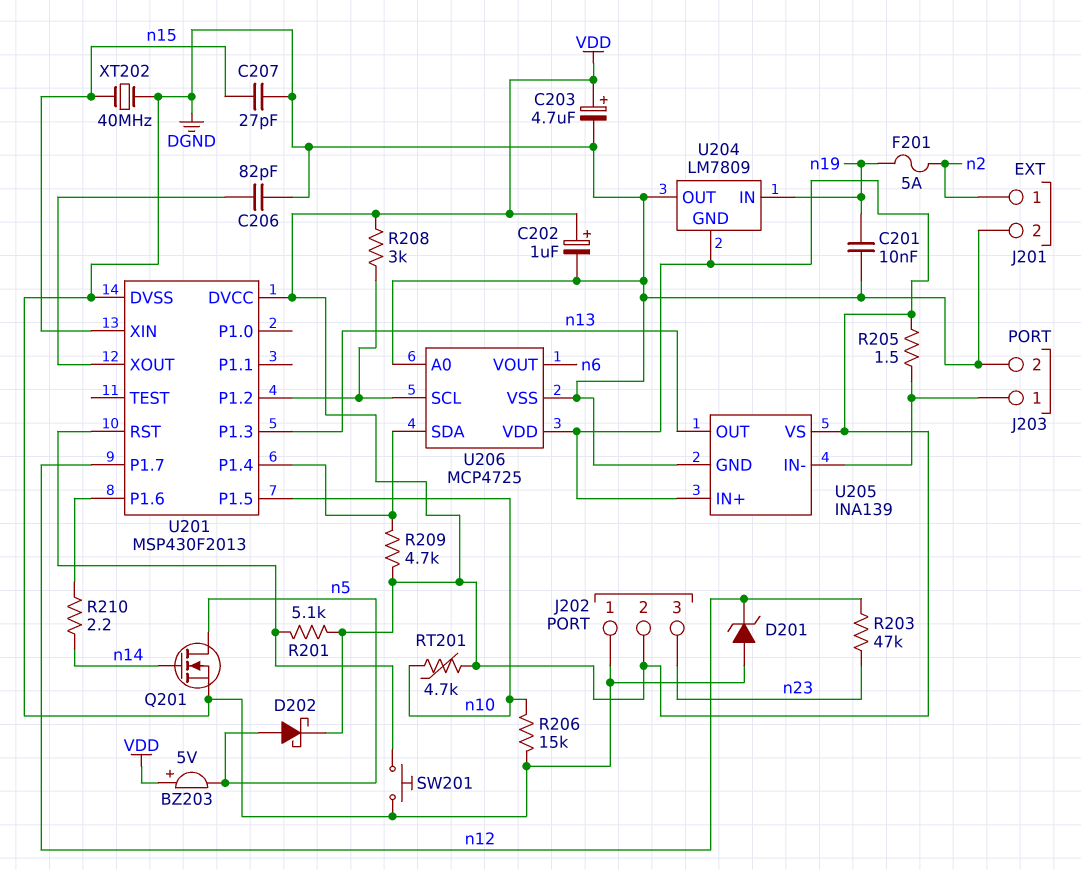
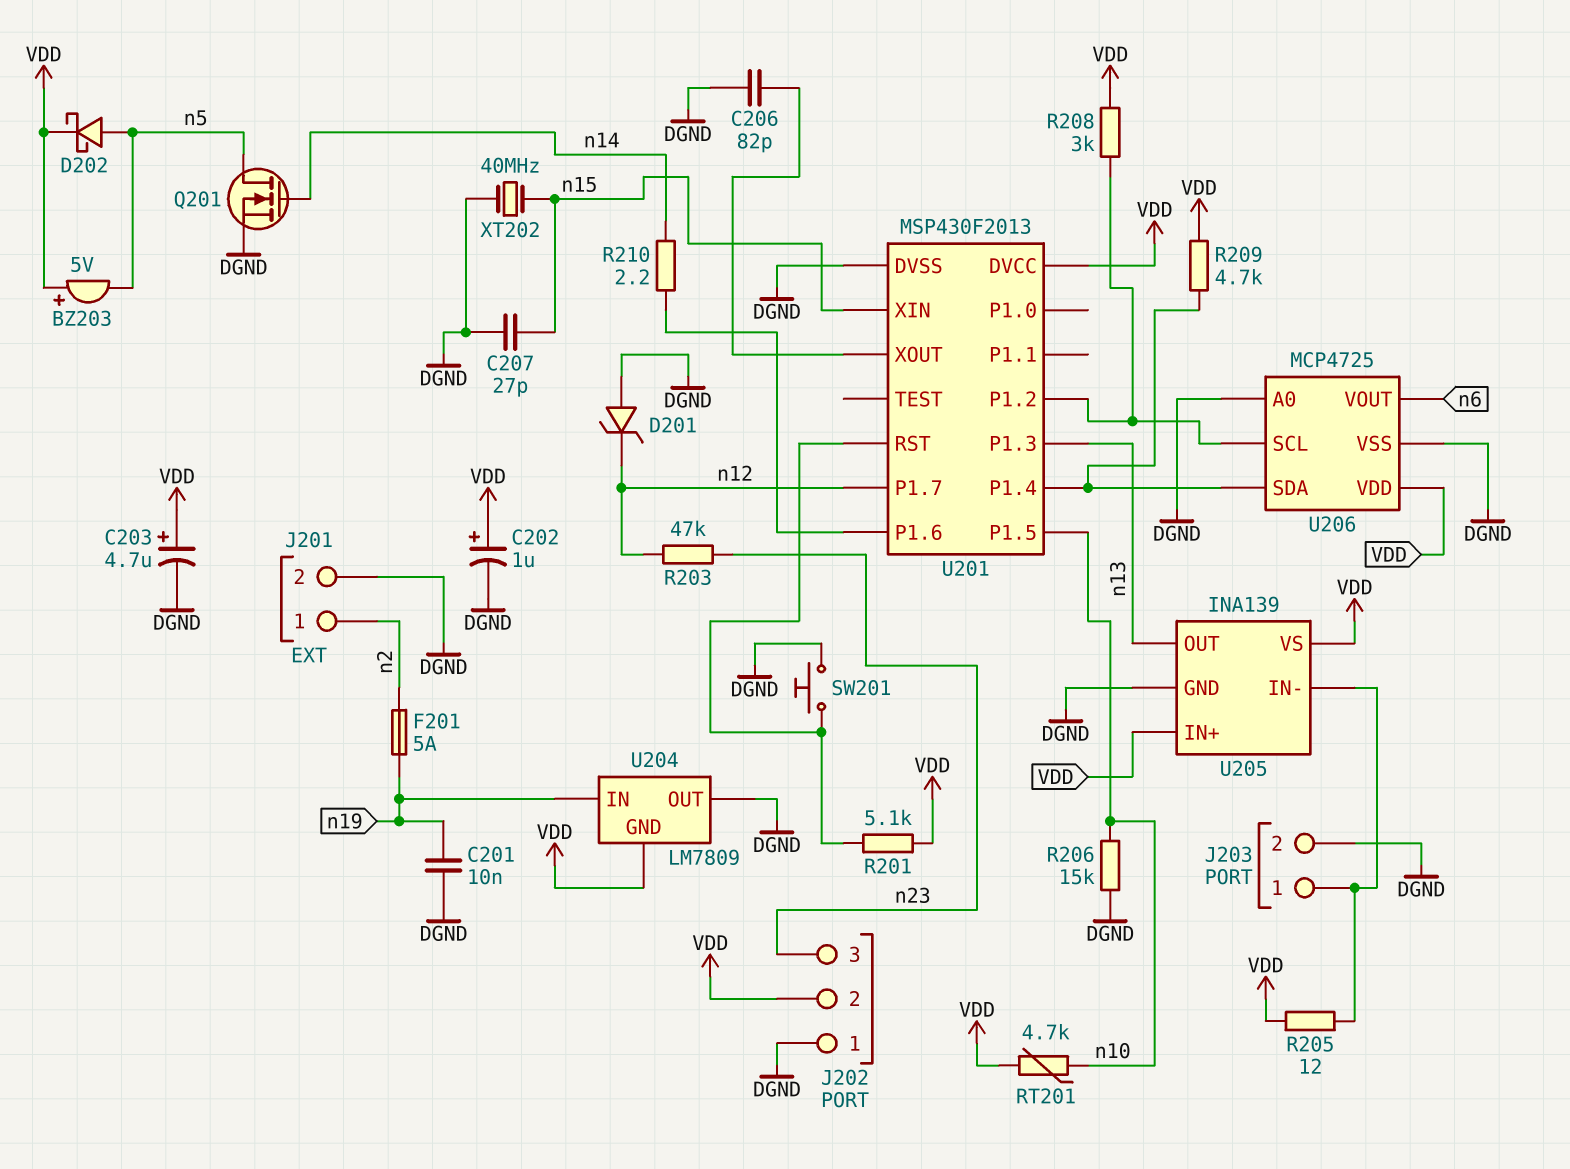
R205: 1.5 (J203/1, VDD) -> 12 (J203/1, VDD)

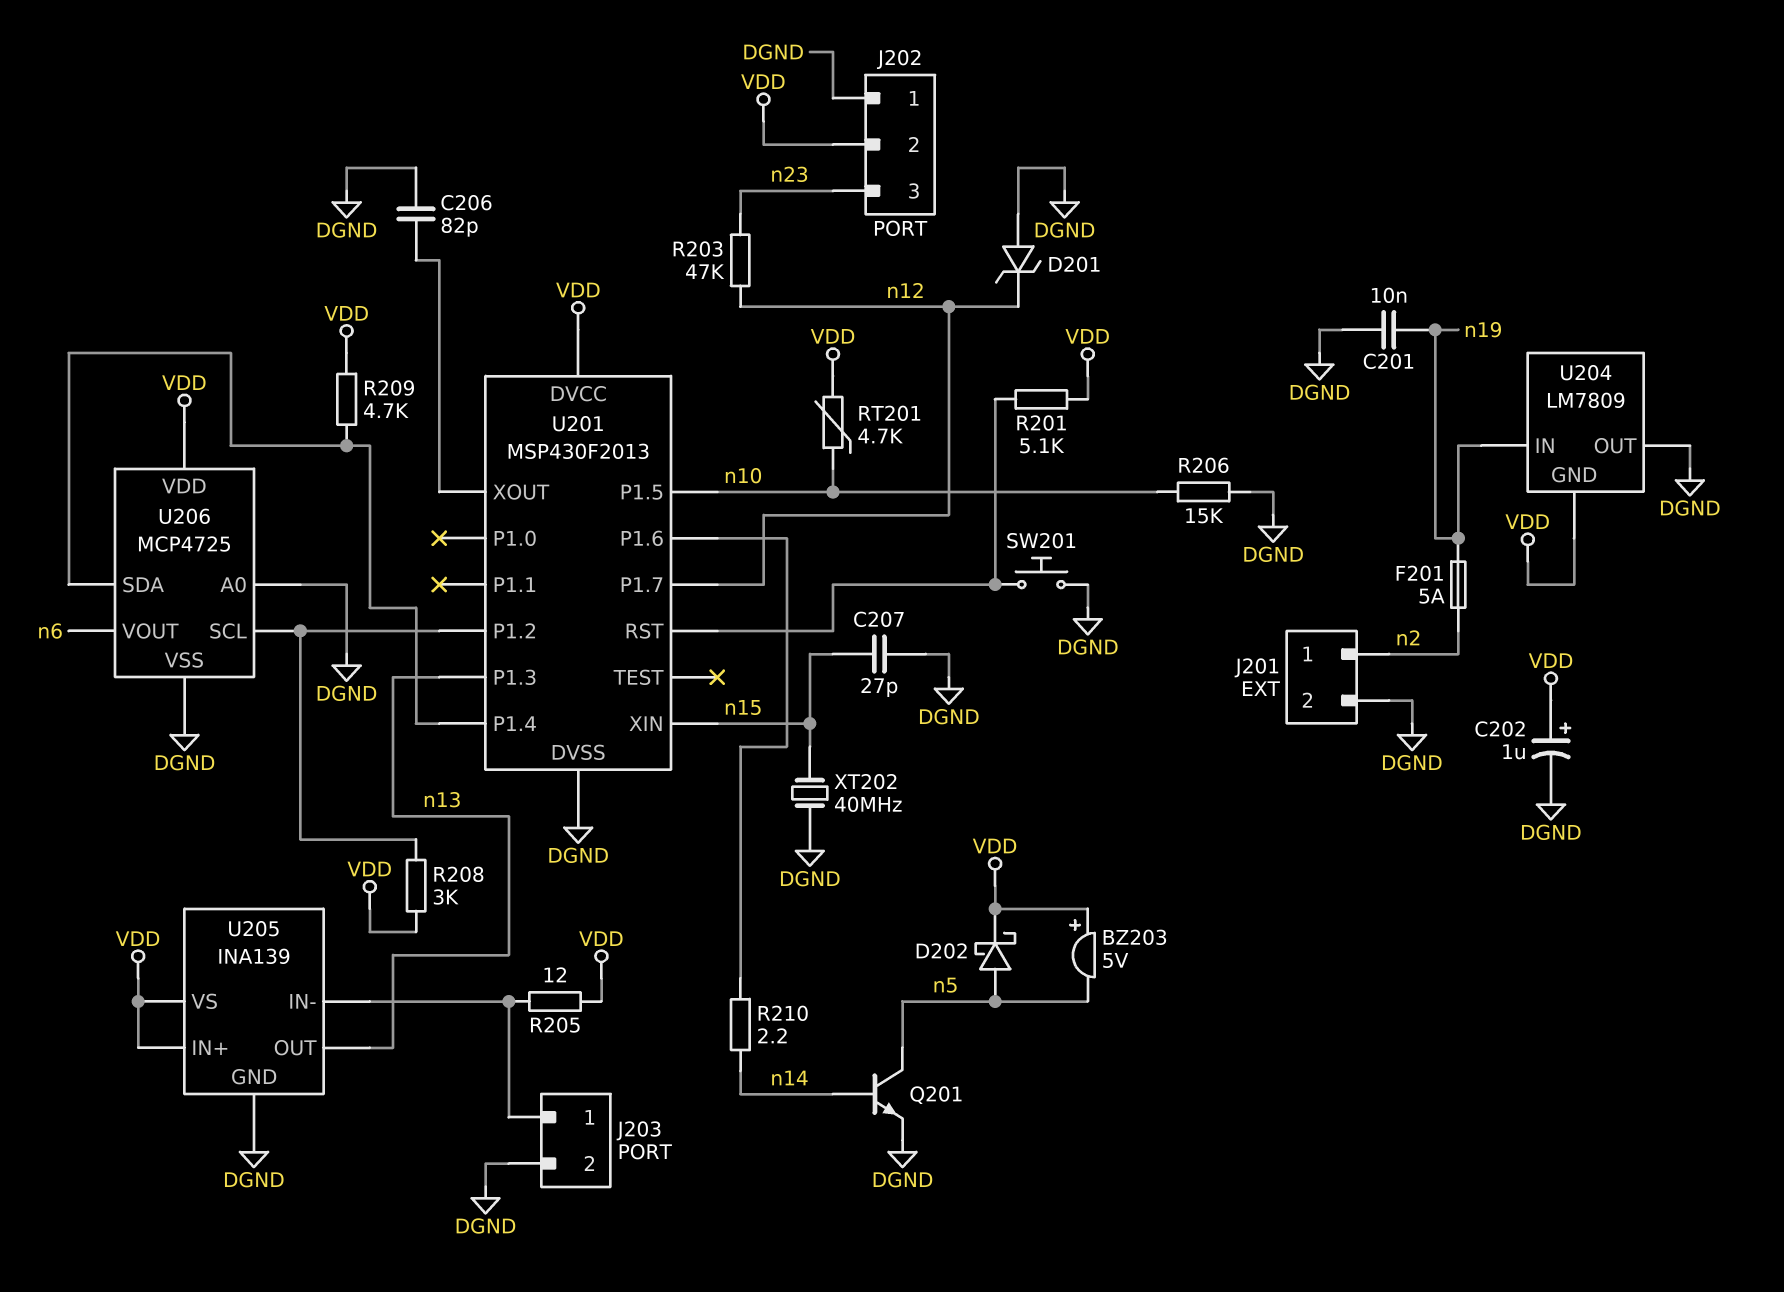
C203: 4.7uF (plus VDD, minus DGND) -> none
Q201: NMOS (G n14, D n5, S DGND) -> NPN (B n14, C n5, E DGND)

